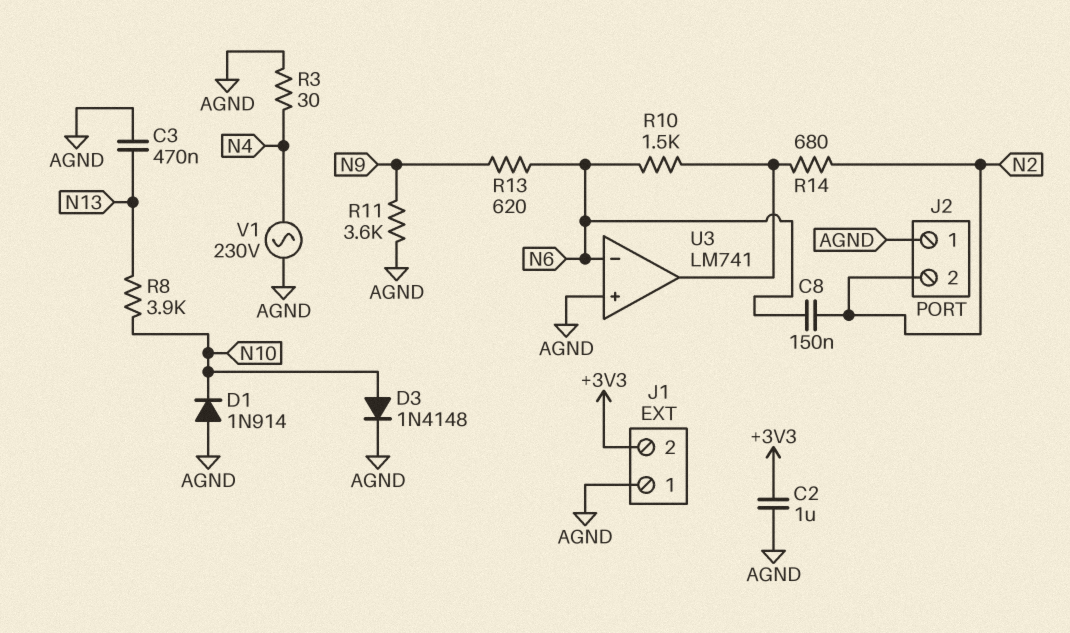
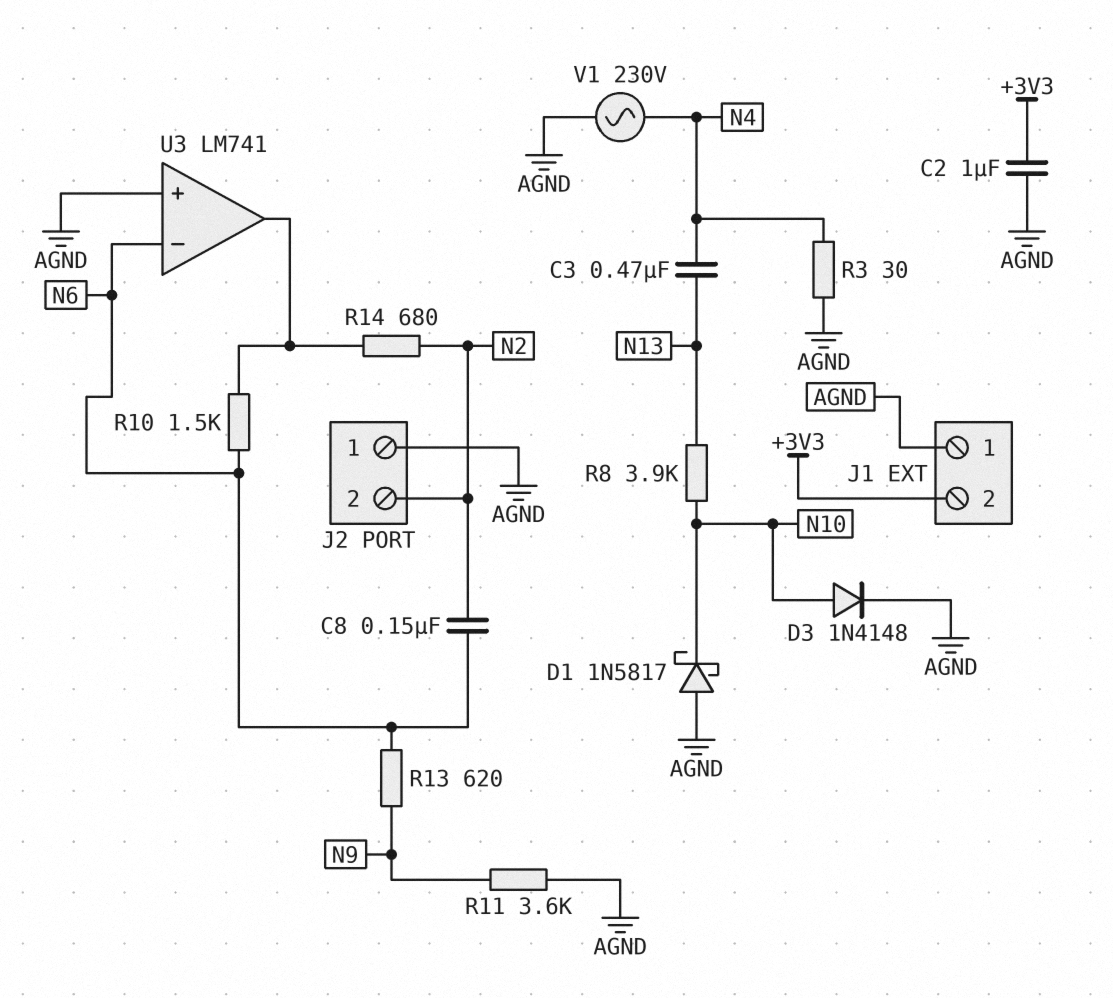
C3: 470nF (AGND, N13) -> 470nF (N4, N13)
D1: diode 1N914 (A AGND, K N10) -> schottky 1N5817 (A AGND, K N10)

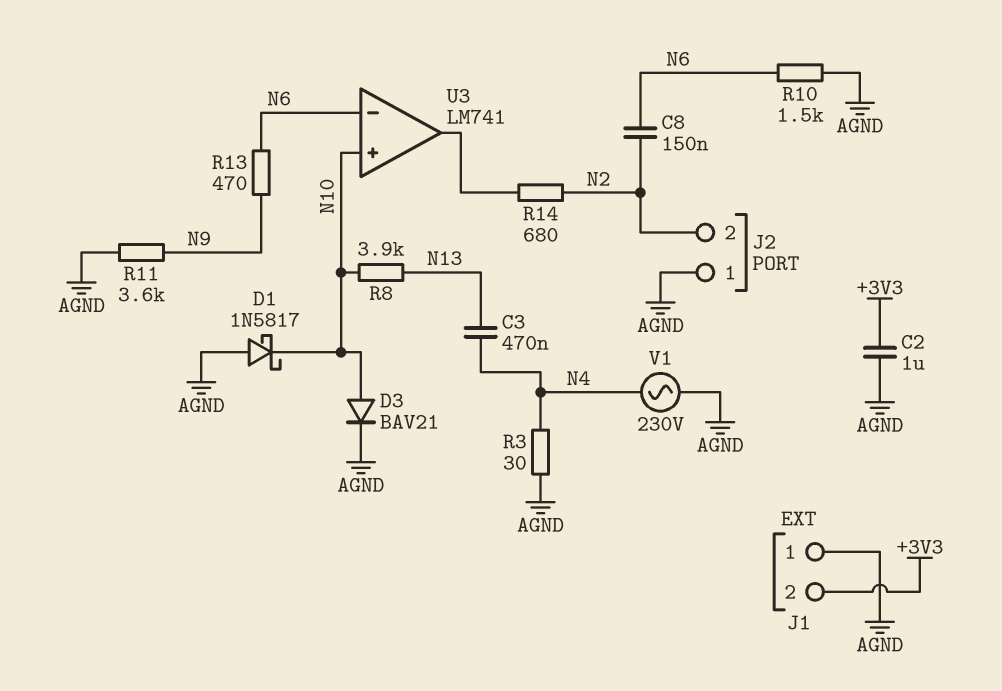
D3: diode 1N4148 (A N10, K AGND) -> diode BAV21 (A N10, K AGND)
R10: 1.5k (N6, U3/out) -> 1.5k (AGND, N6)
R13: 620 (N6, N9) -> 470 (N6, N9)
U3 pin in+: AGND -> N10

